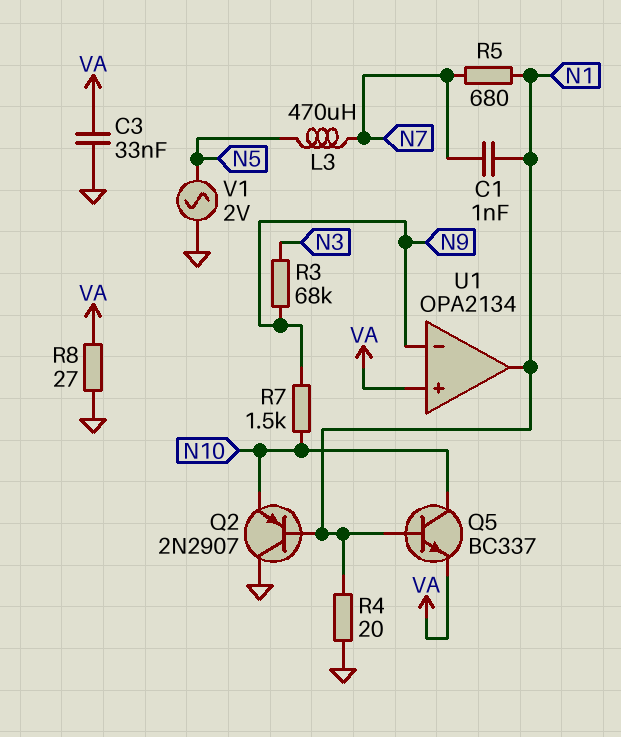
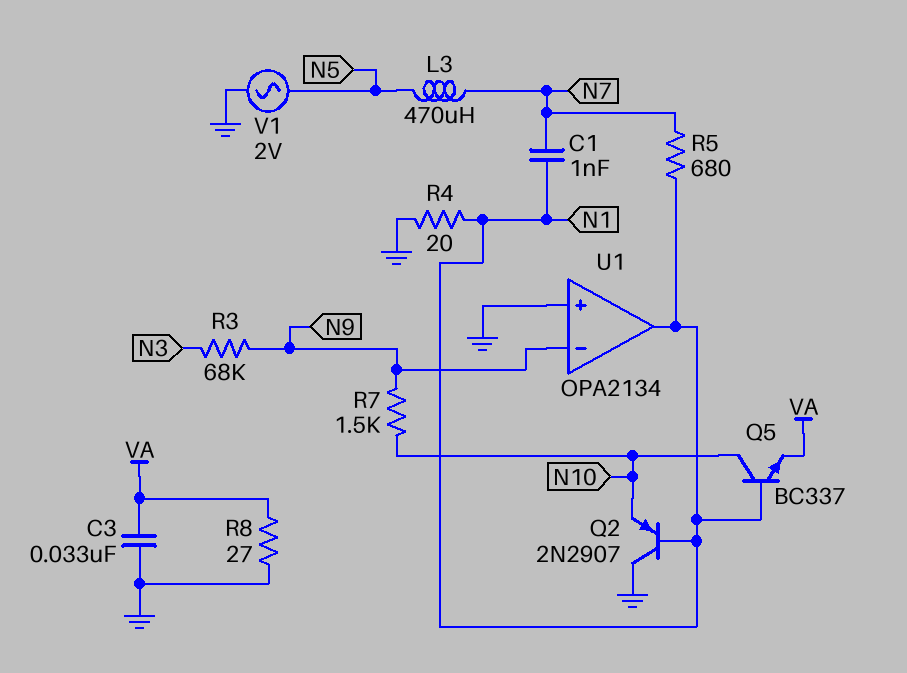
U1 pin in+: VA -> GND

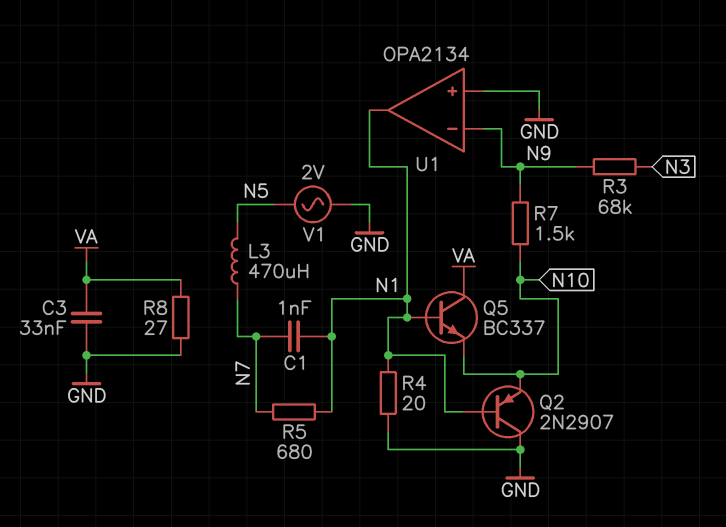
Q5: NPN BC337 (B N1, C N10, E VA) -> NPN BC337 (B N1, C VA, E N10)

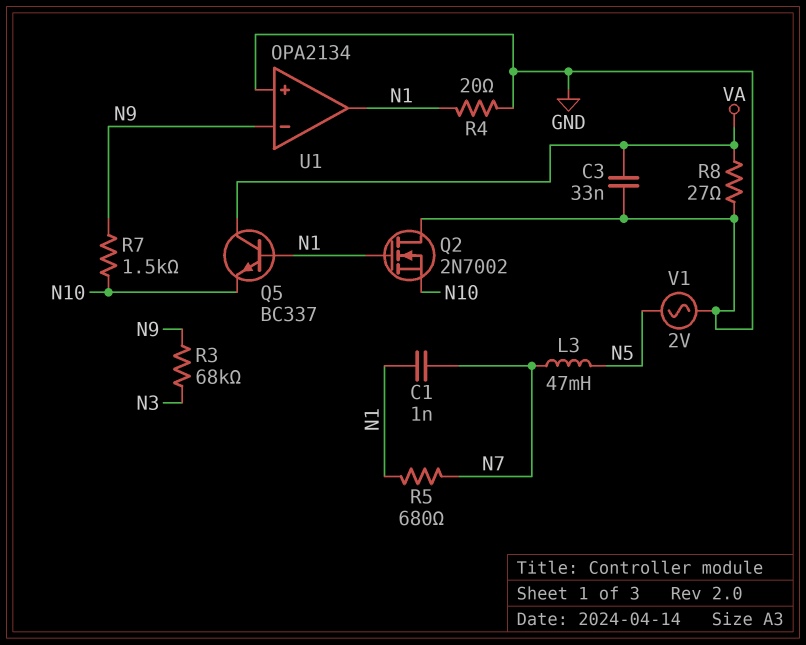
L3: 470uH (N5, N7) -> 47mH (N5, N7)
Q2: PNP 2N2907 (B N1, C GND, E N10) -> NMOS 2N7002 (G N1, D GND, S N10)

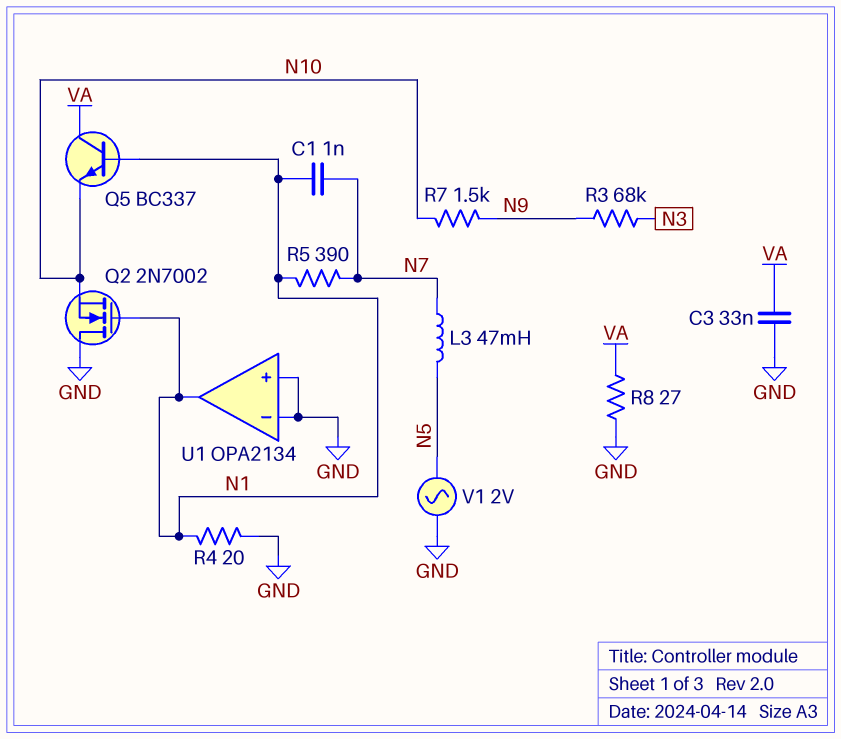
R5: 680 (N1, N7) -> 390 (N1, N7)
U1 pin in-: N9 -> GND

